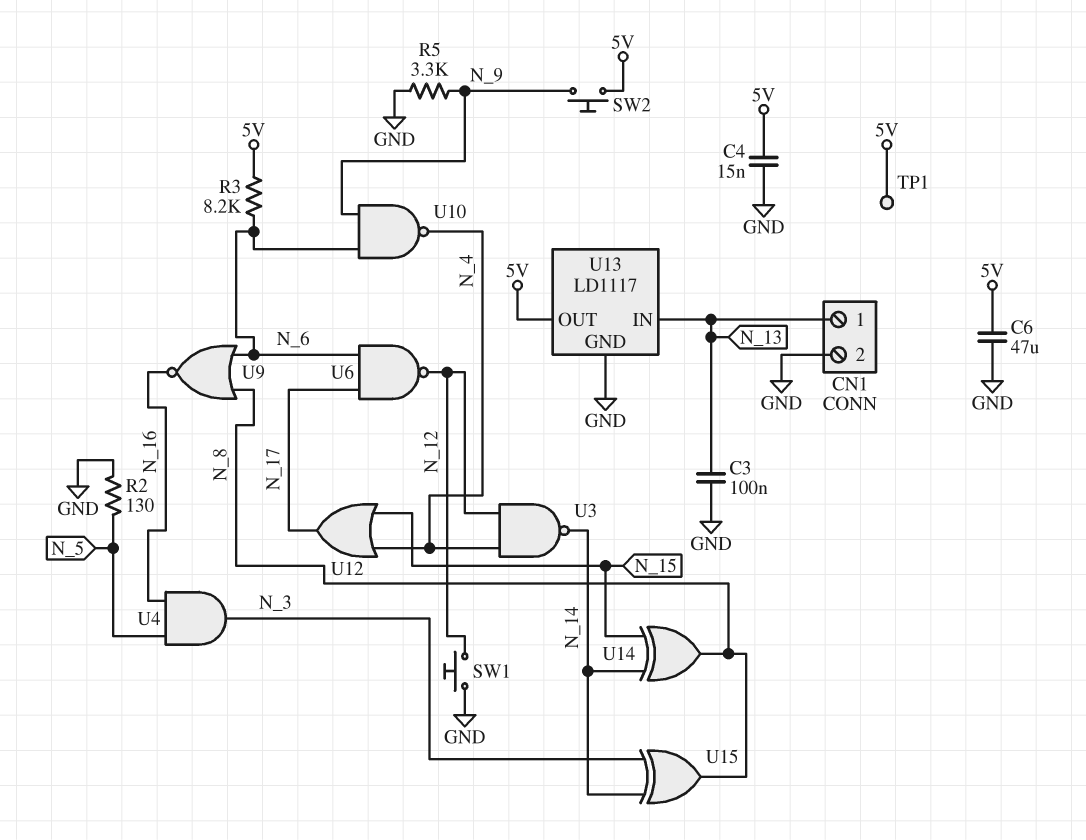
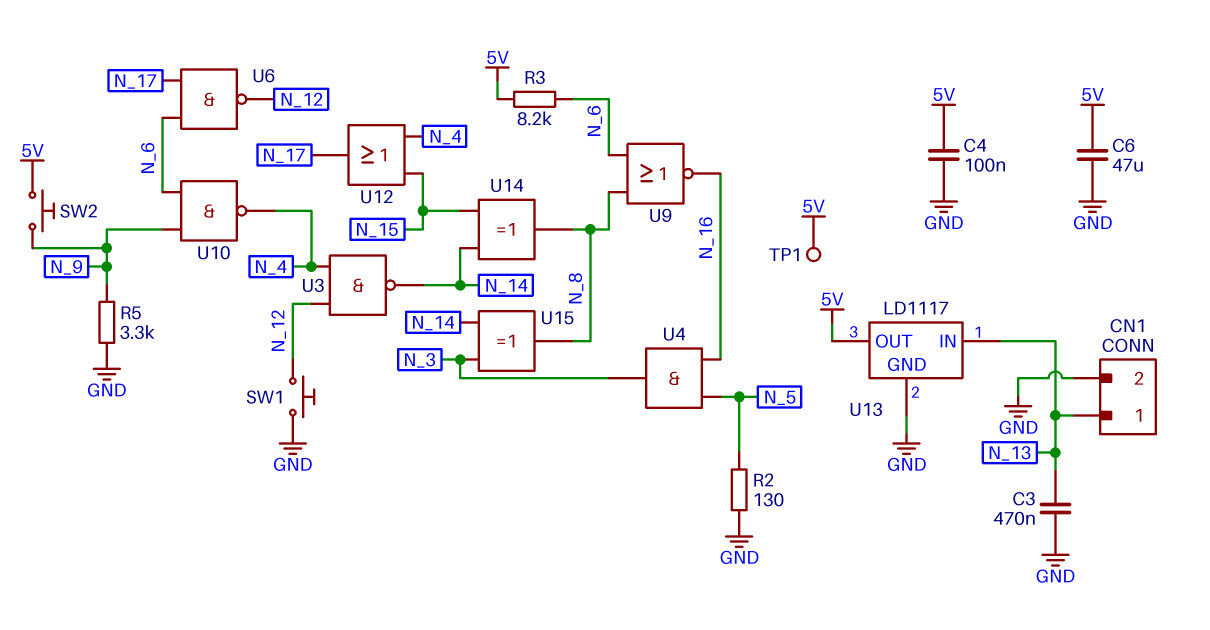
C3: 100nF (GND, N_13) -> 470nF (GND, N_13)
C4: 15nF (5V, GND) -> 100nF (5V, GND)

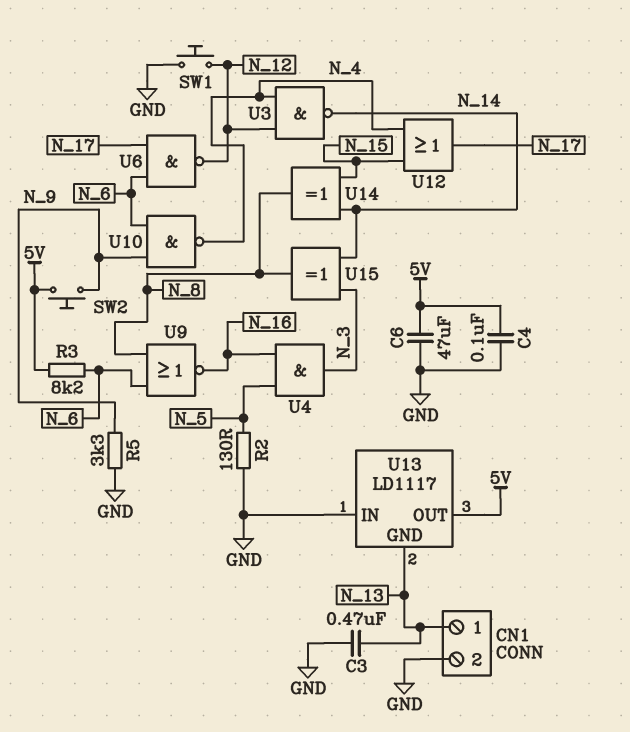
TP1: test point (5V) -> none
U13 pin GND: GND -> N_13
U13 pin IN: N_13 -> GND

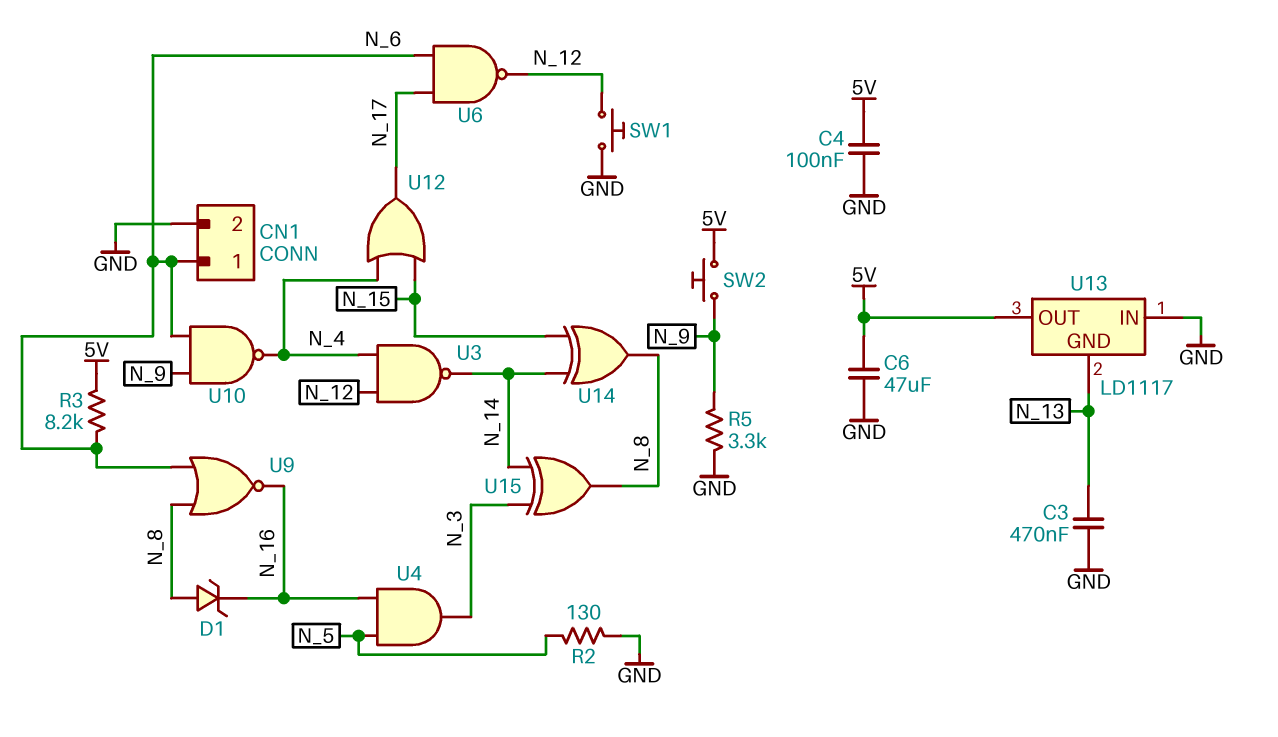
CN1 pin 1: N_13 -> N_6
D1: none -> zener (A N_8, K N_16)

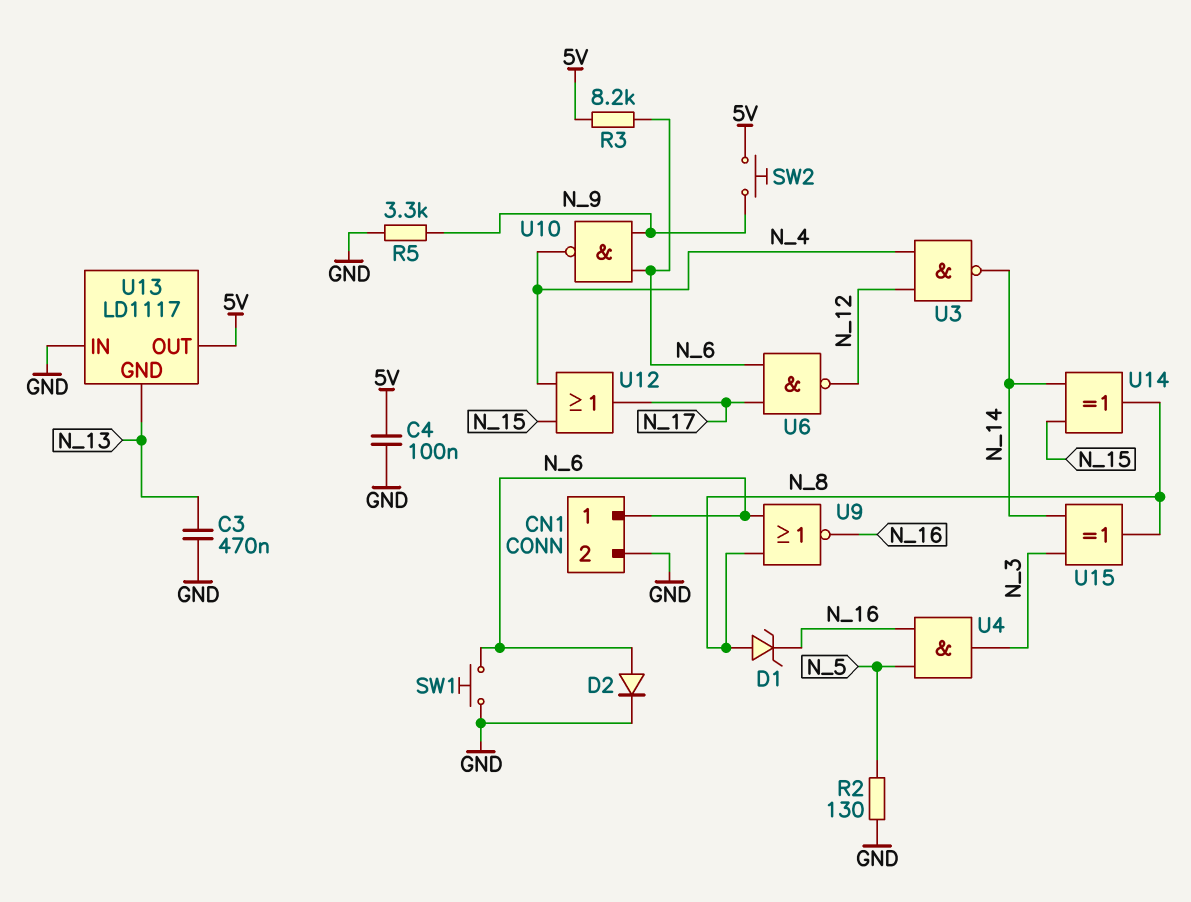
C6: 47uF (5V, GND) -> none
D2: none -> diode (A N_6, K GND)
SW1: button (GND, N_12) -> button (GND, N_6)

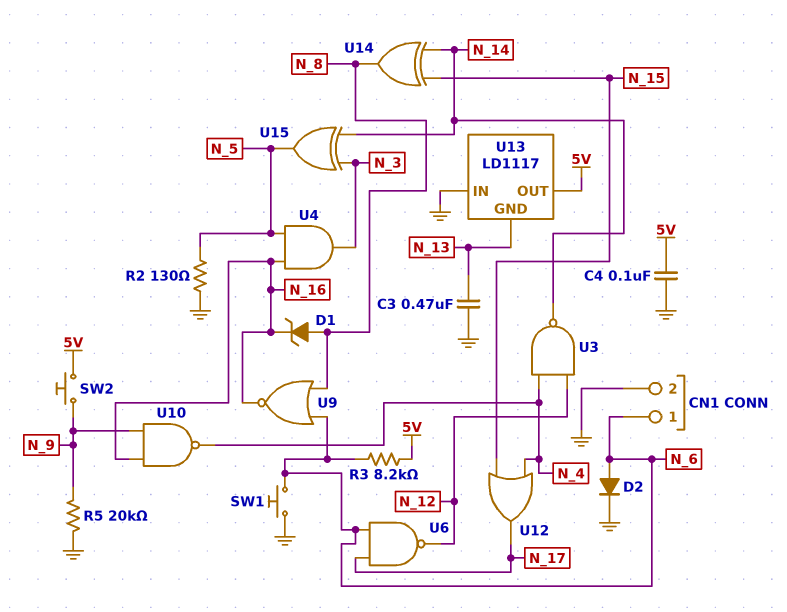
R5: 3.3k (GND, N_9) -> 20k (GND, N_9)
U10: NAND (in N_6, in N_9, out N_4) -> NAND (in N_9, in N_16, out N_4)
U15: XOR (in N_3, in N_14, out N_8) -> XOR (in N_3, in N_14, out N_5)

